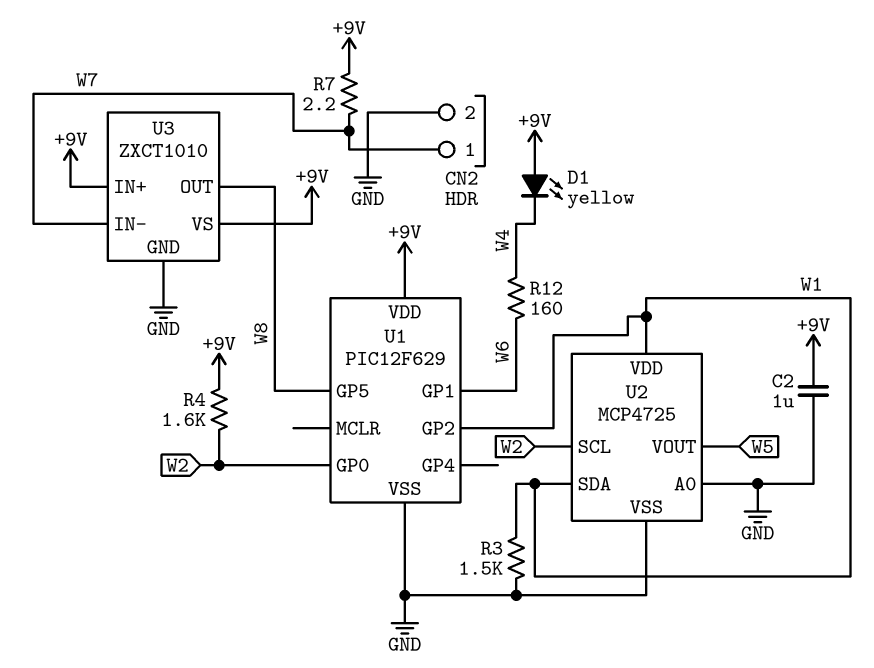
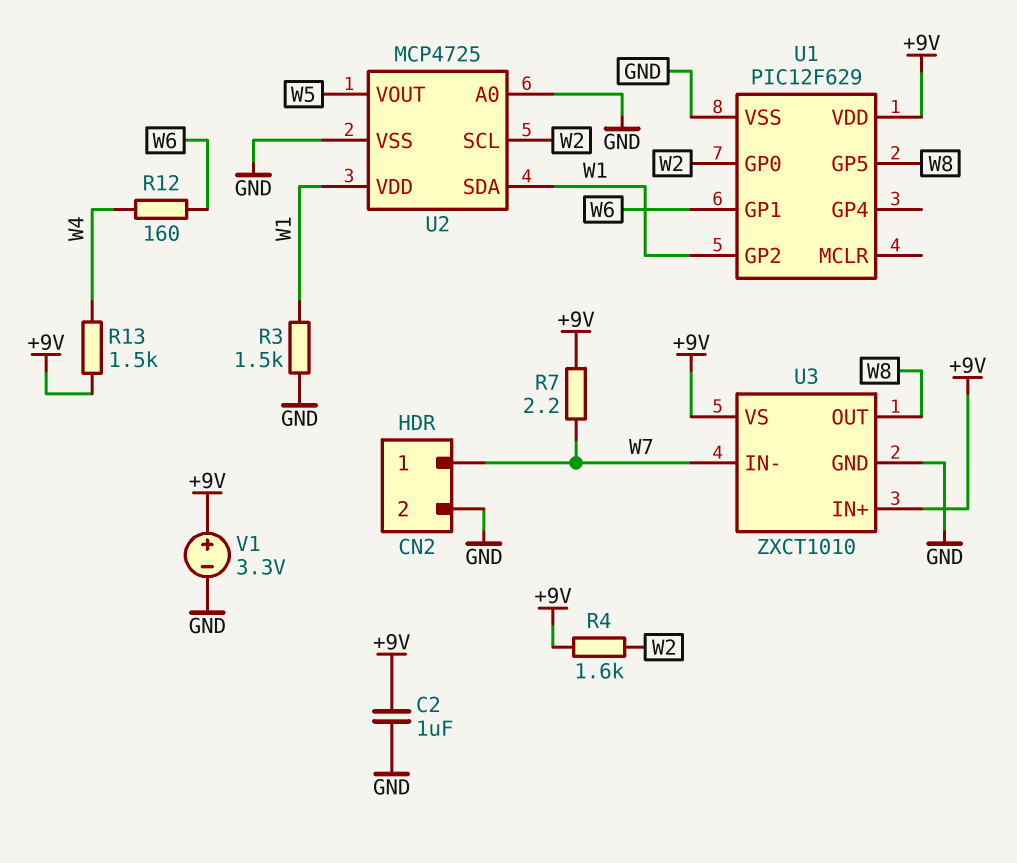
D1: LED yellow (A +9V, K W4) -> none
R13: none -> 1.5k (+9V, W4)
V1: none -> 3.3V (plus +9V, minus GND)

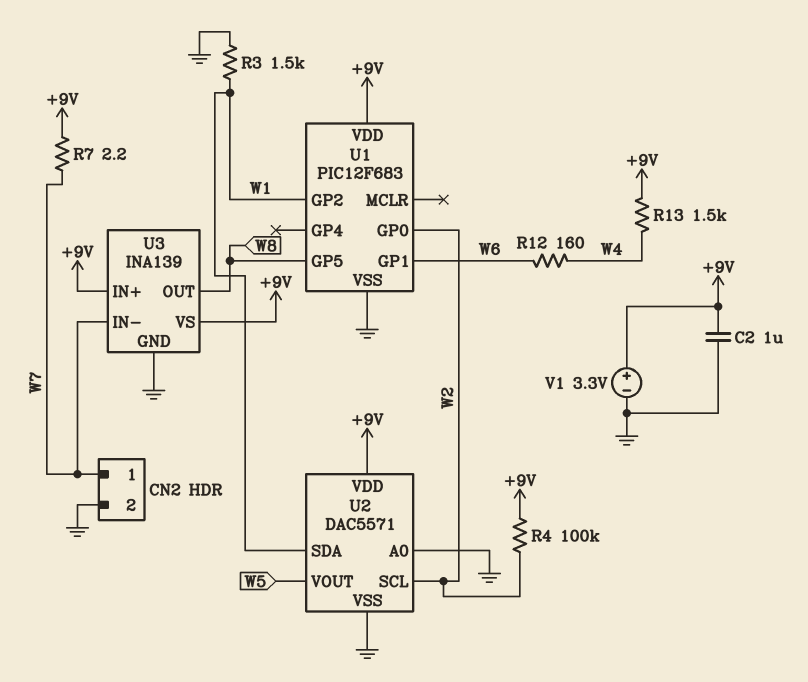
R4: 1.6k (+9V, W2) -> 100k (+9V, W2)
U1: PIC12F629 -> PIC12F683
U2: MCP4725 -> DAC5571
U2 pin VDD: W1 -> +9V
U3: ZXCT1010 -> INA139

